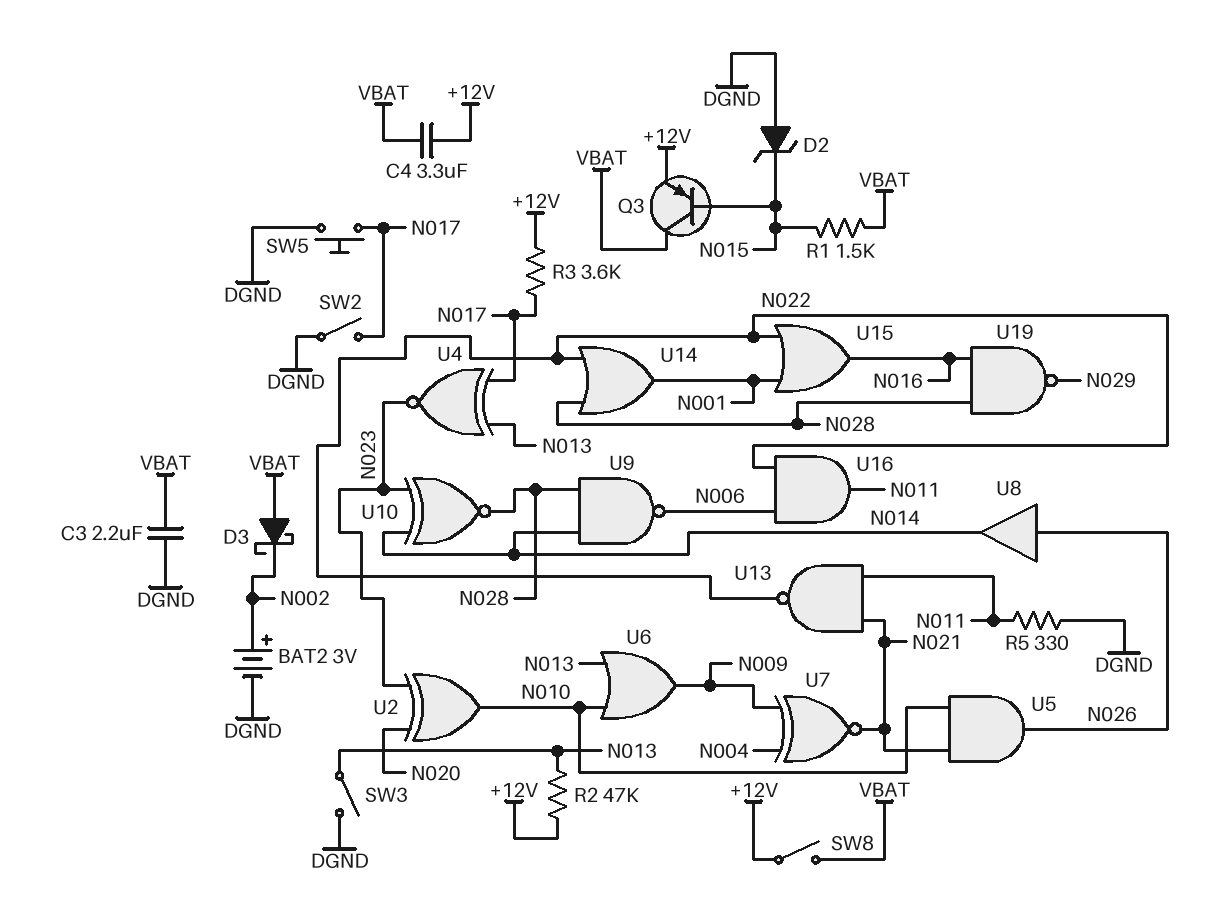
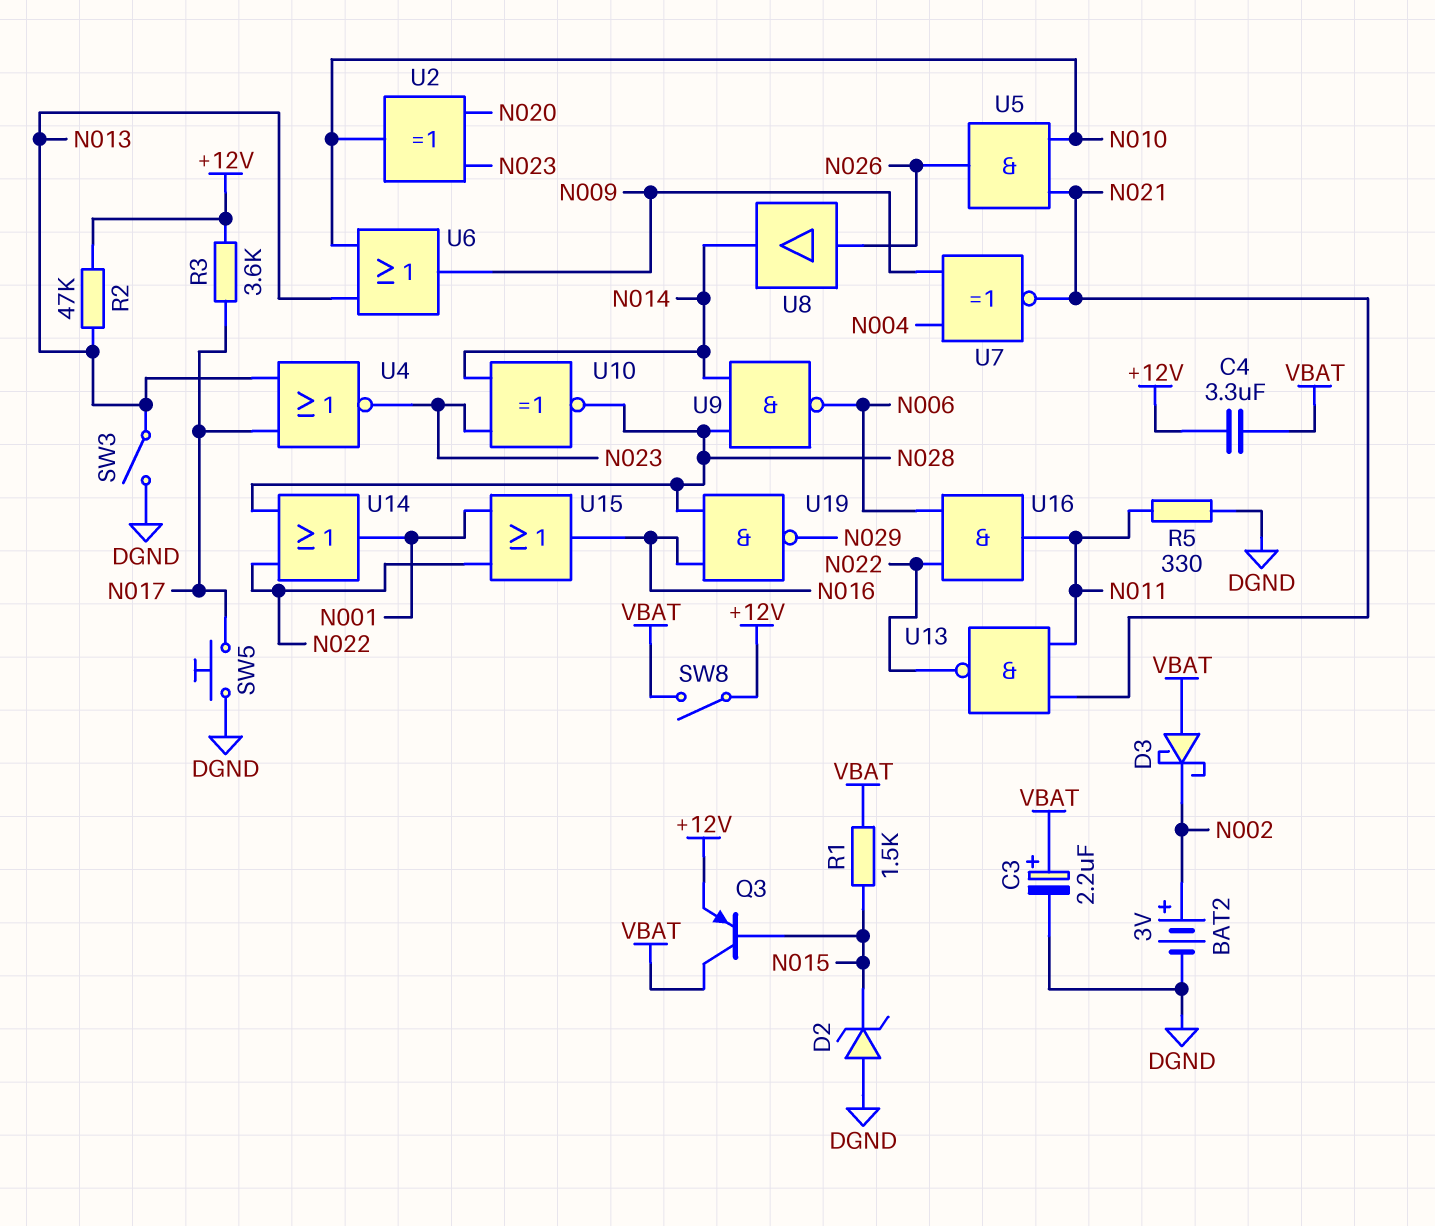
C3: 2.2uF (DGND, VBAT) -> 2.2uF (plus VBAT, minus DGND)
SW2: switch (DGND, N017) -> none
U4: XNOR (in N013, in N017, out N023) -> NOR (in N013, in N017, out N023)

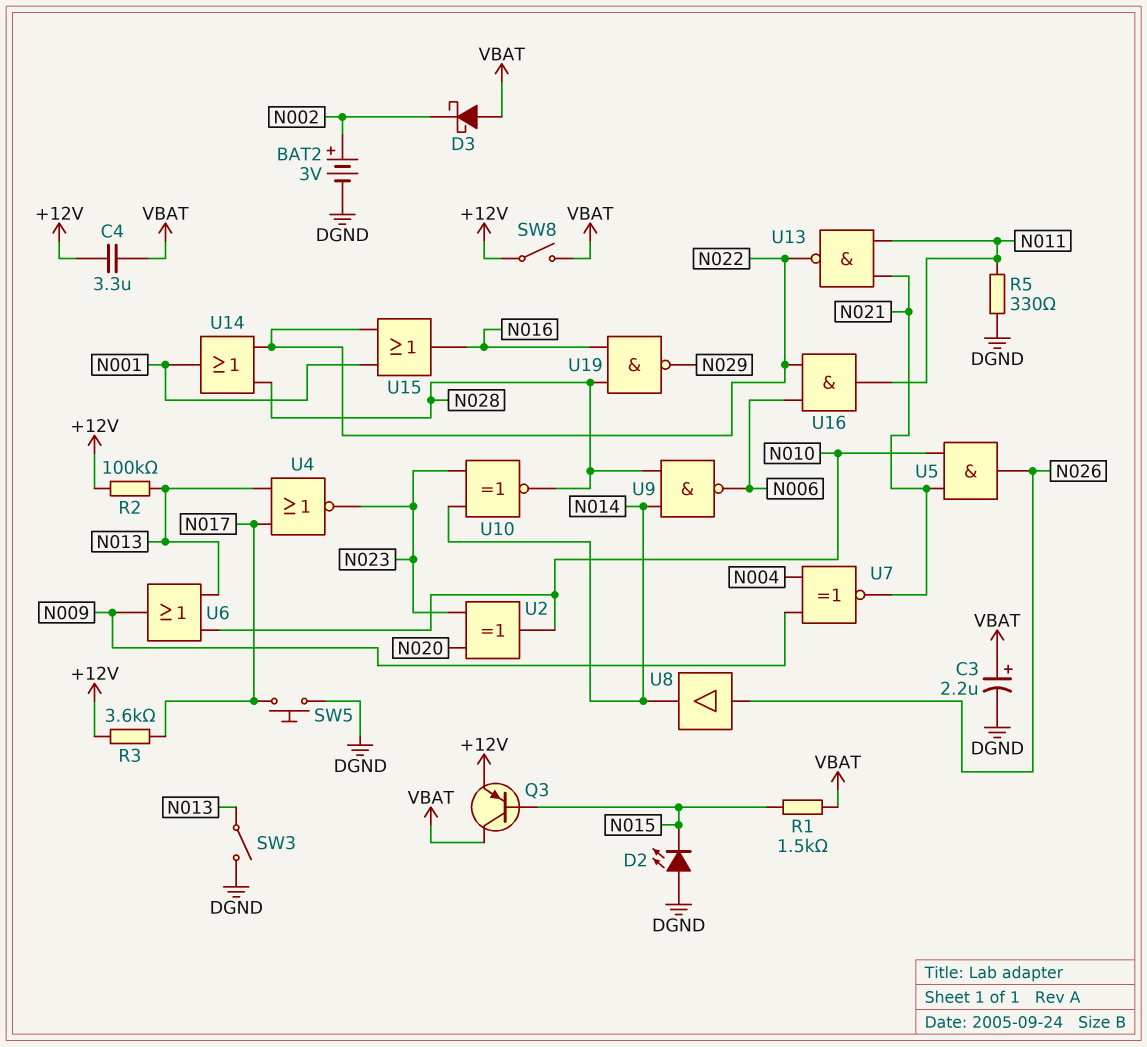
D2: zener (A DGND, K N015) -> LED (A DGND, K N015)
R2: 47k (+12V, N013) -> 100k (+12V, N013)

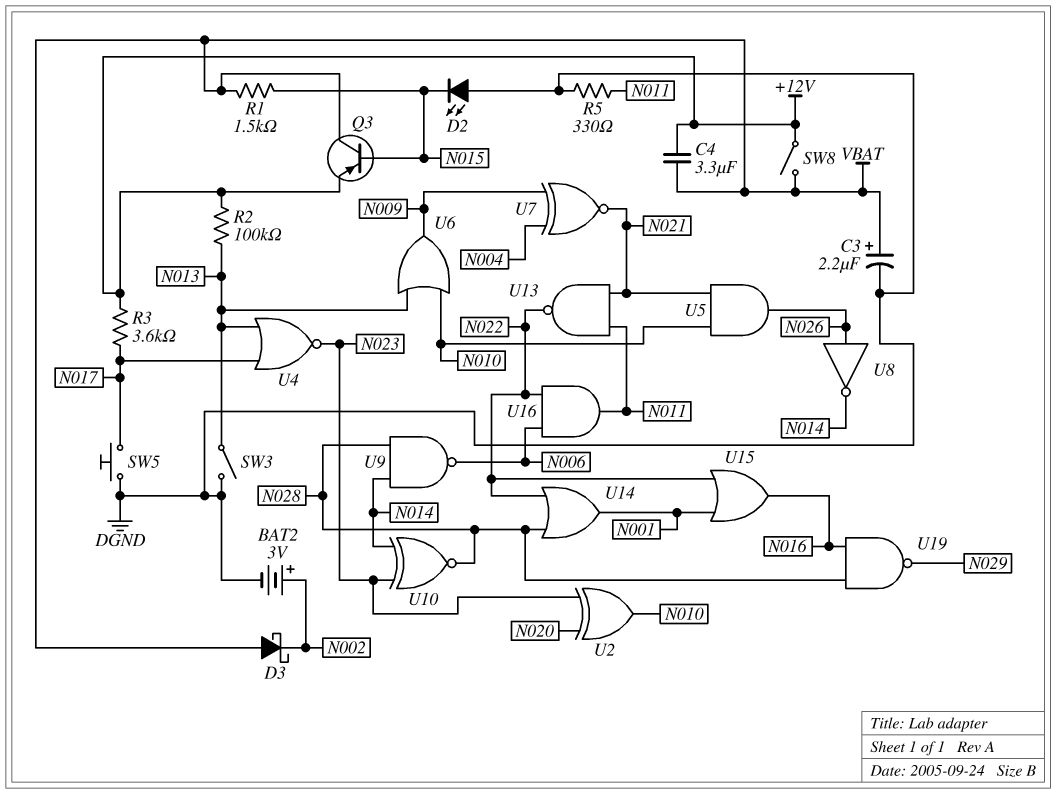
U8: buffer (in N026, out N014) -> NOT (in N026, out N014)

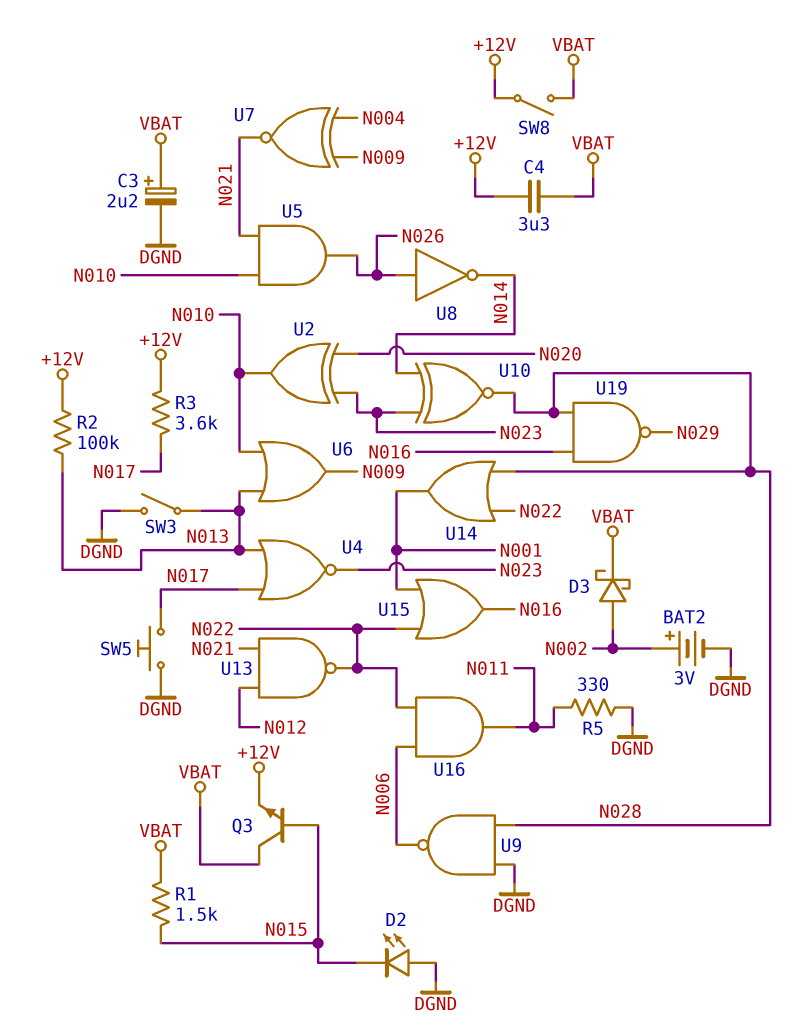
D3: schottky (A VBAT, K N002) -> schottky (A N002, K VBAT)
Q3: PNP (B N015, C VBAT, E +12V) -> NPN (B N015, C VBAT, E +12V)
U9: NAND (in N014, in N028, out N006) -> NAND (in DGND, in N028, out N006)
U13: NAND (in N011, in N021, out N022) -> NAND (in N012, in N021, out N022)

